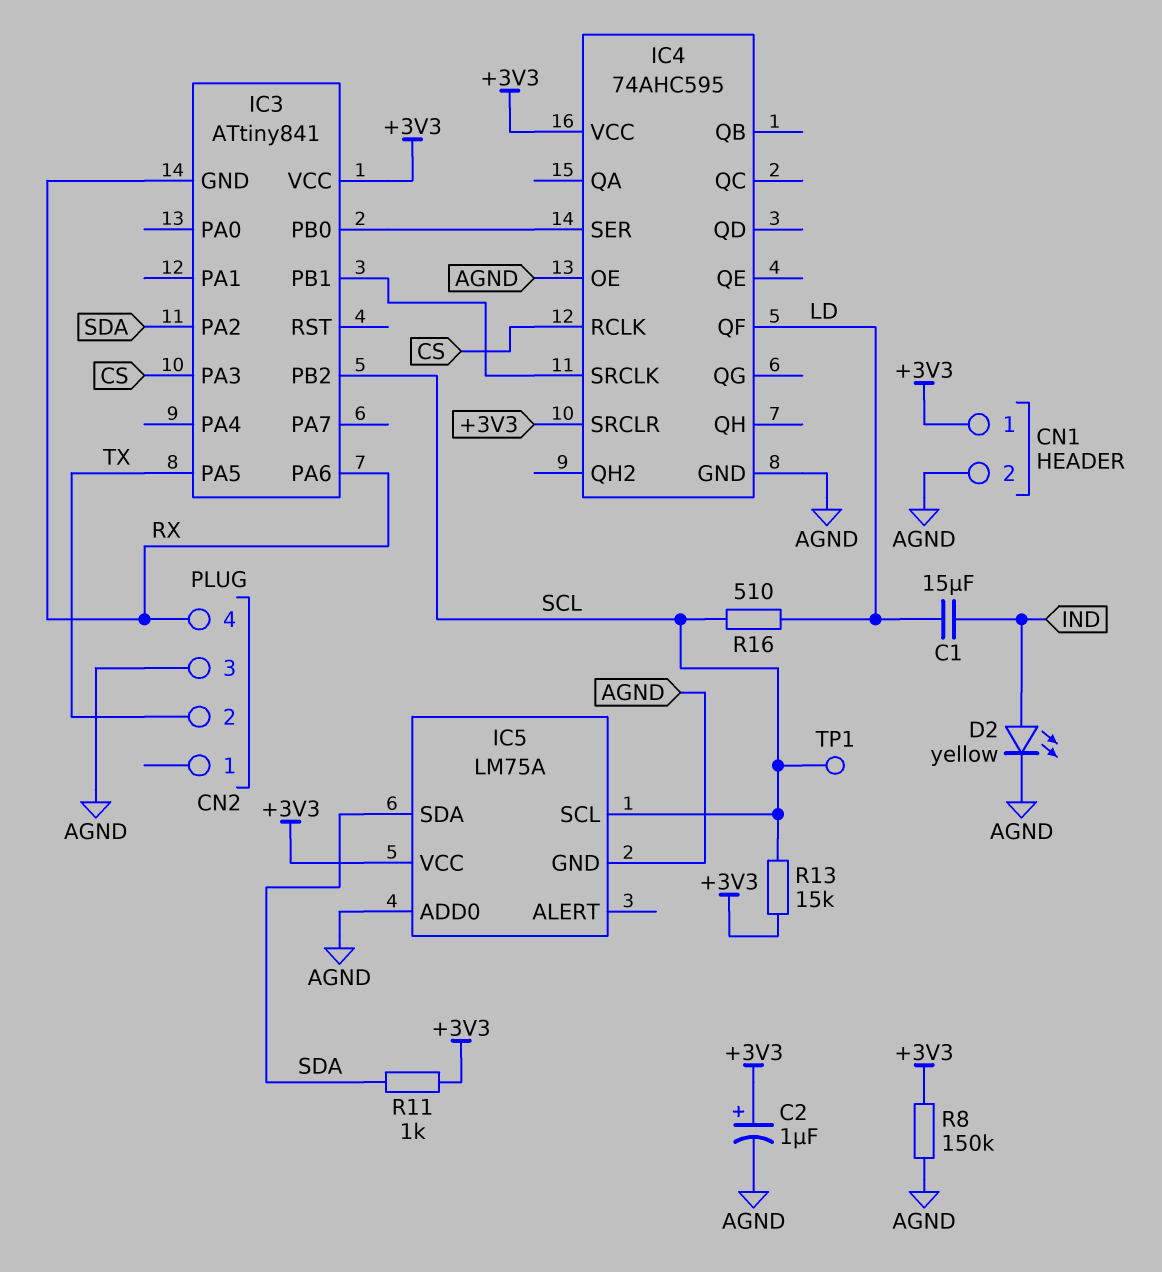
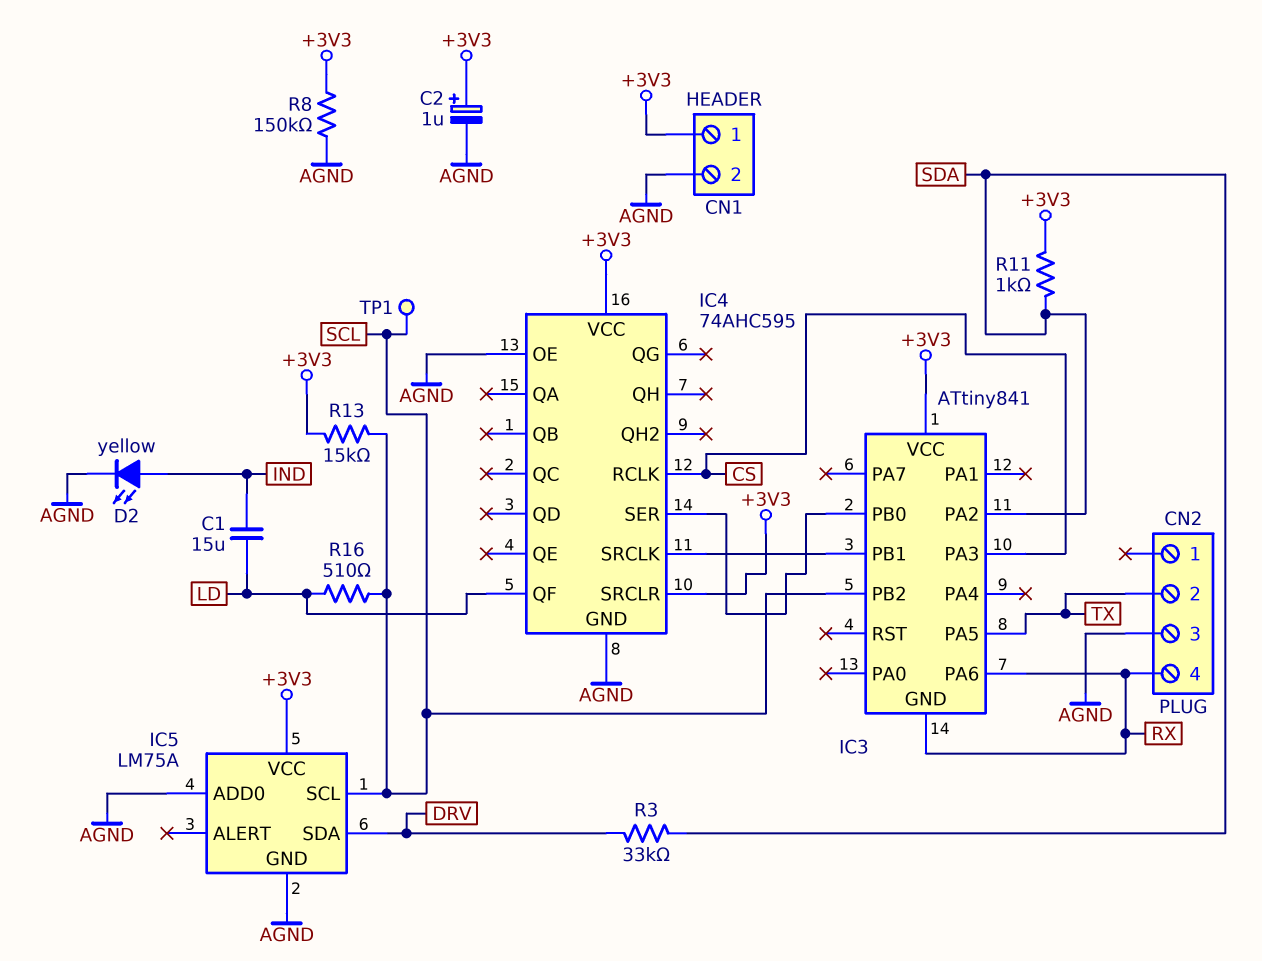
IC5 pin SDA: SDA -> DRV
R3: none -> 33k (DRV, SDA)

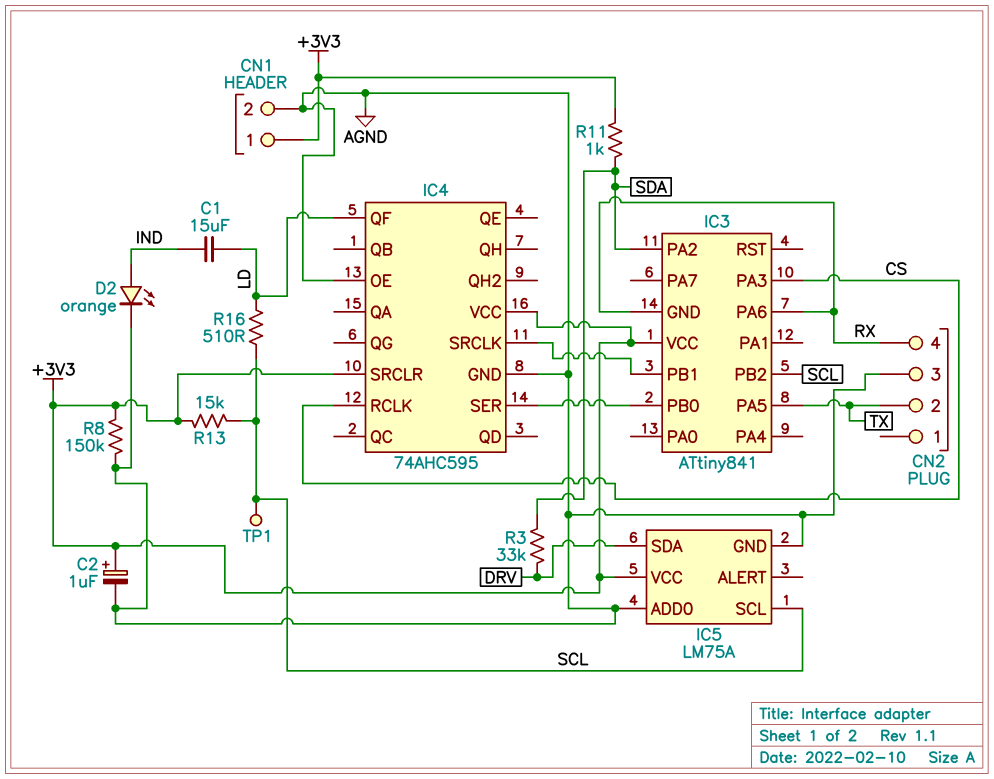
D2: LED yellow (A IND, K AGND) -> LED orange (A IND, K AGND)

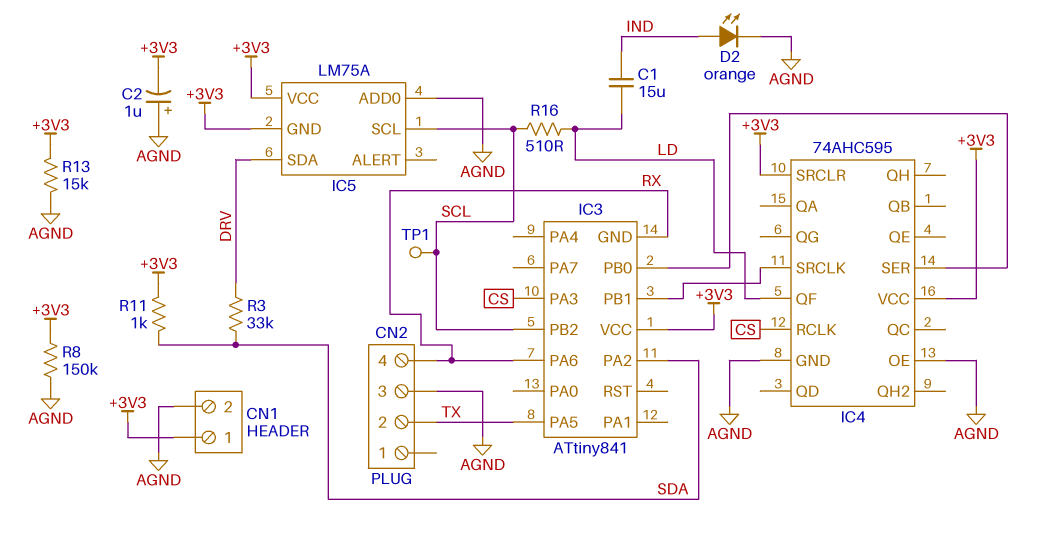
C2: 1uF (plus +3V3, minus AGND) -> 1uF (plus AGND, minus +3V3)
IC5 pin GND: AGND -> +3V3
R13: 15k (+3V3, SCL) -> 15k (+3V3, AGND)

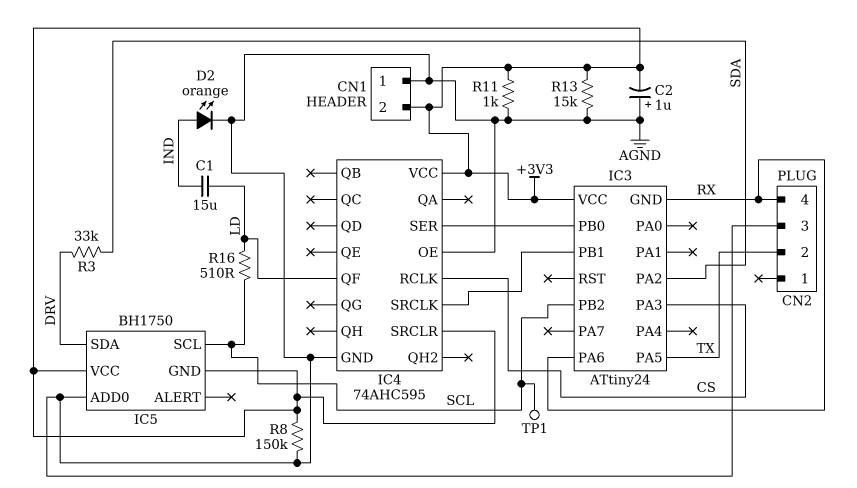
CN1 pin 1: +3V3 -> AGND
CN1 pin 2: AGND -> +3V3
IC3: ATtiny841 -> ATtiny24
IC5: LM75A -> BH1750
R11: 1k (+3V3, SDA) -> 1k (+3V3, AGND)

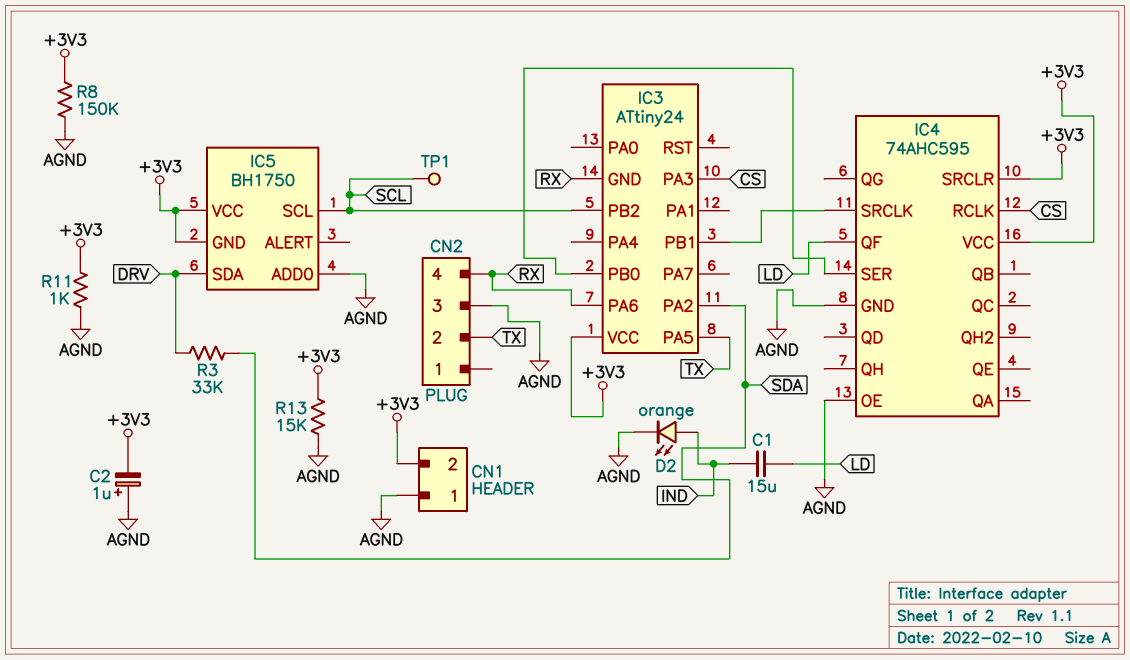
R16: 510 (LD, SCL) -> none

